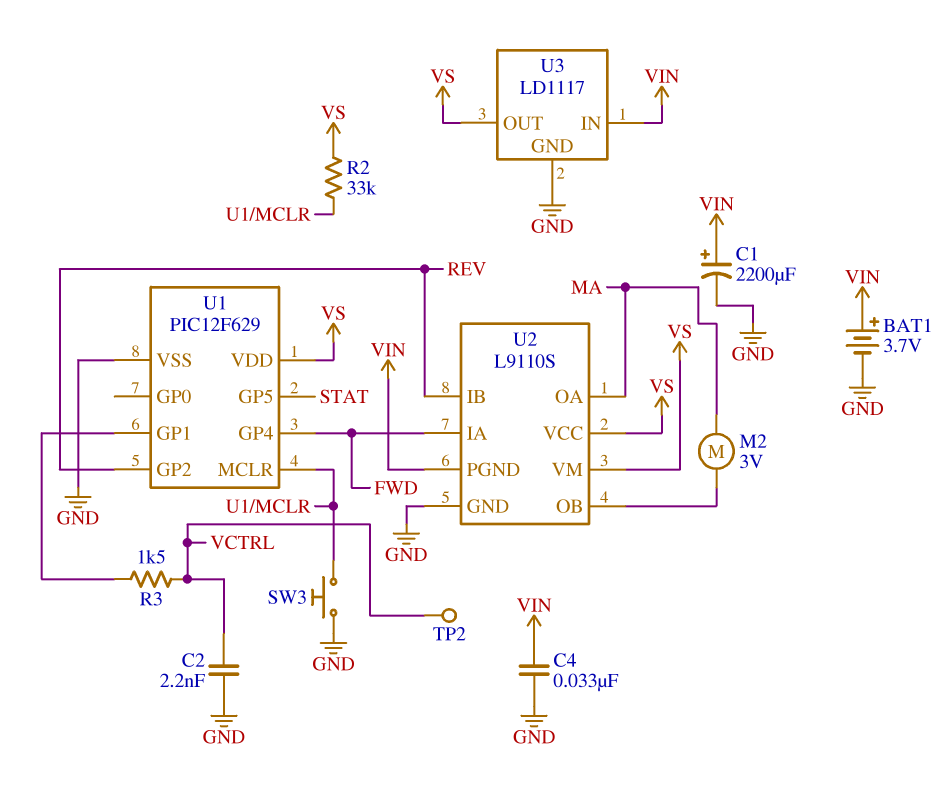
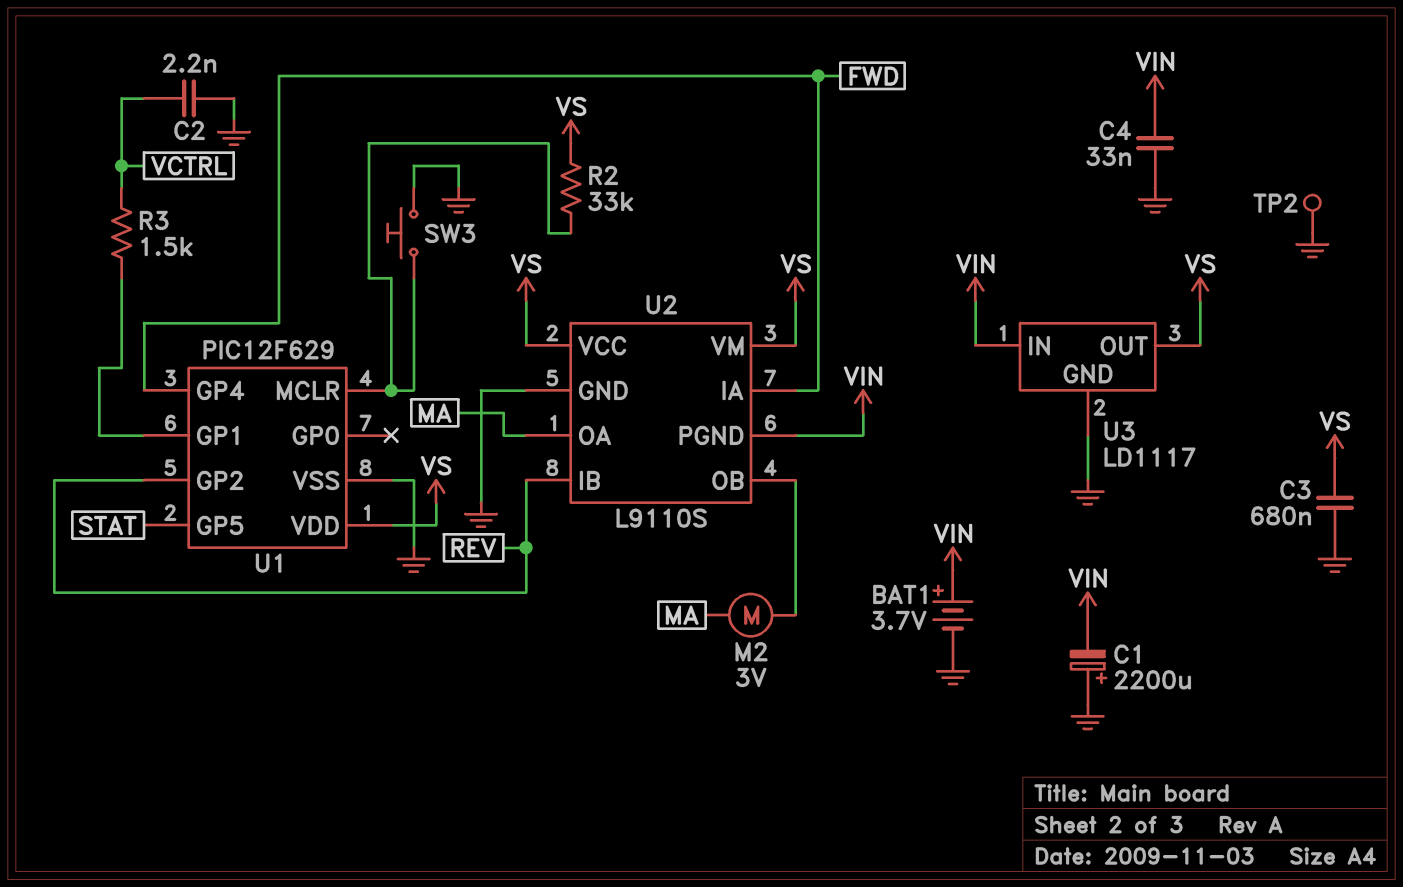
C1: 2200uF (plus VIN, minus GND) -> 2200uF (plus GND, minus VIN)
C3: none -> 680nF (GND, VS)
TP2: test point (VCTRL) -> test point (GND)

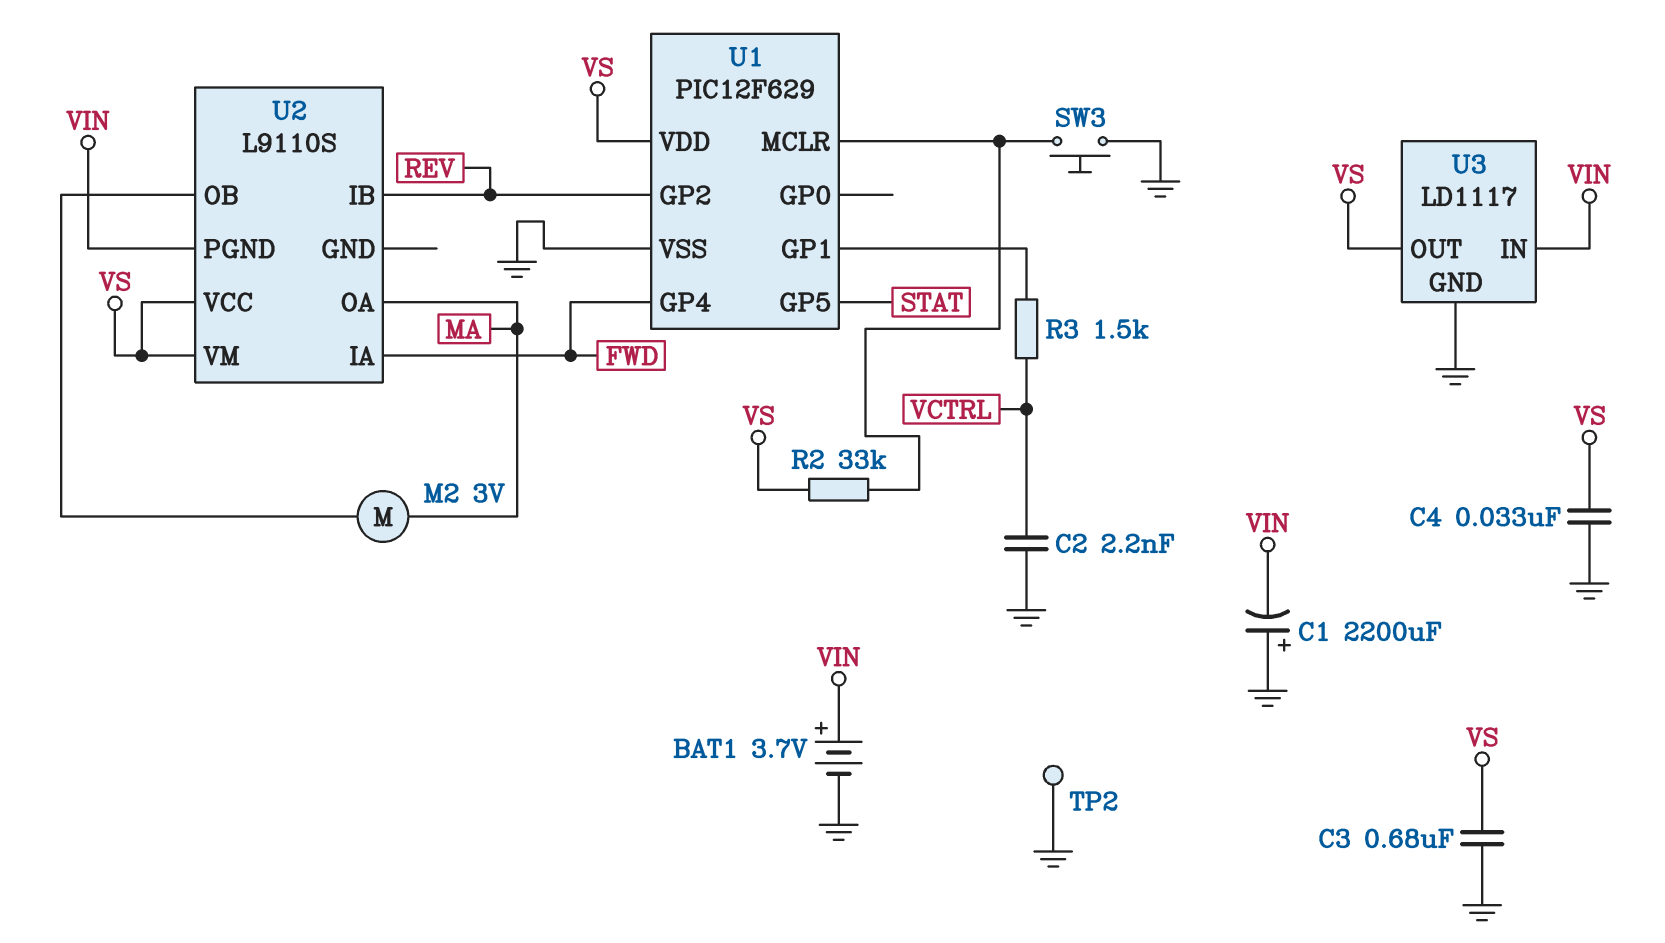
C4: 33nF (GND, VIN) -> 33nF (GND, VS)
U2 pin GND: GND -> none

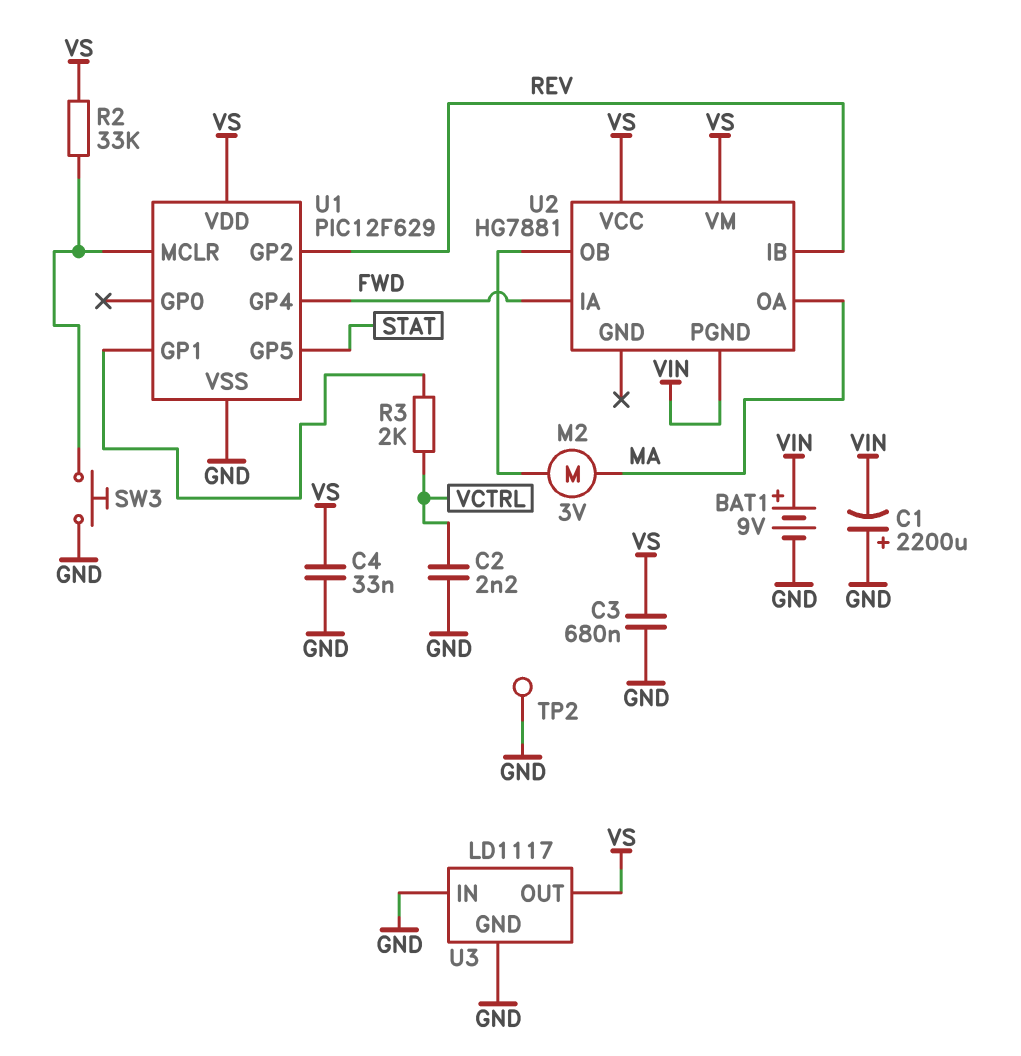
BAT1: 3.7V (plus VIN, minus GND) -> 9V (plus VIN, minus GND)
R3: 1.5k (U1/GP1, VCTRL) -> 2k (U1/GP1, VCTRL)
U2: L9110S -> HG7881
U3 pin IN: VIN -> GND

